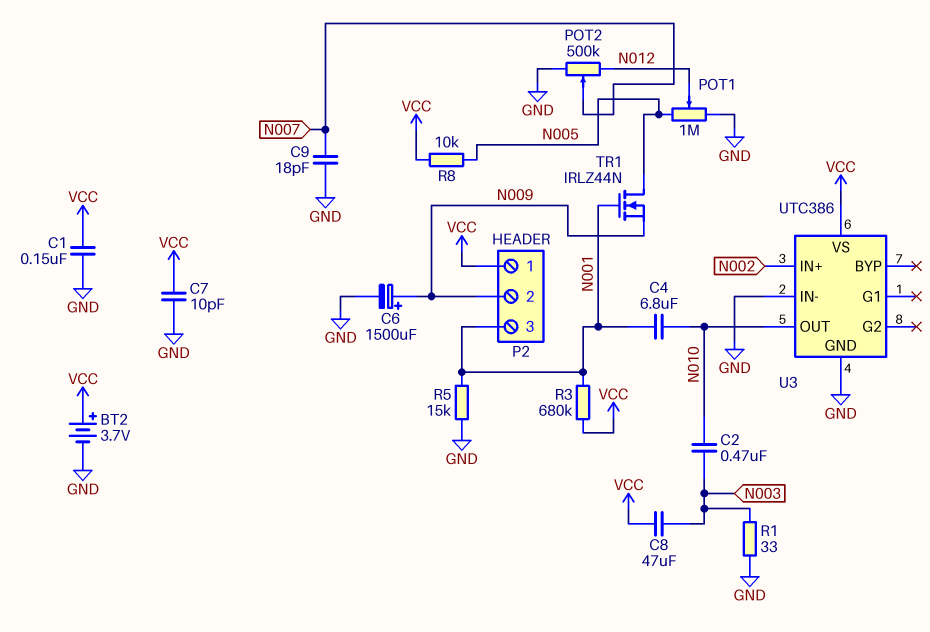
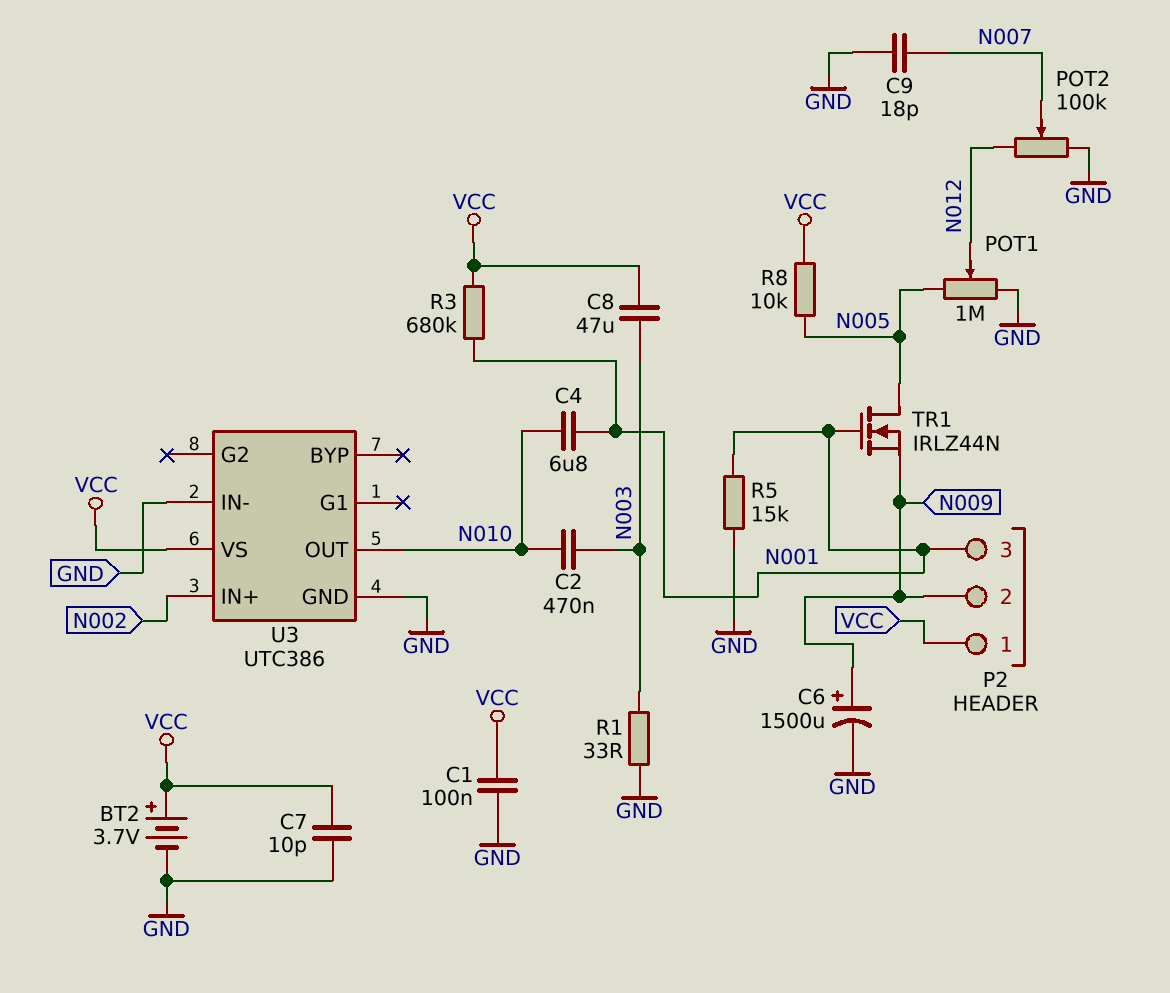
C1: 150nF (GND, VCC) -> 100nF (GND, VCC)
POT2: 500k (GND, N012, wiper N007) -> 100k (GND, N012, wiper N007)

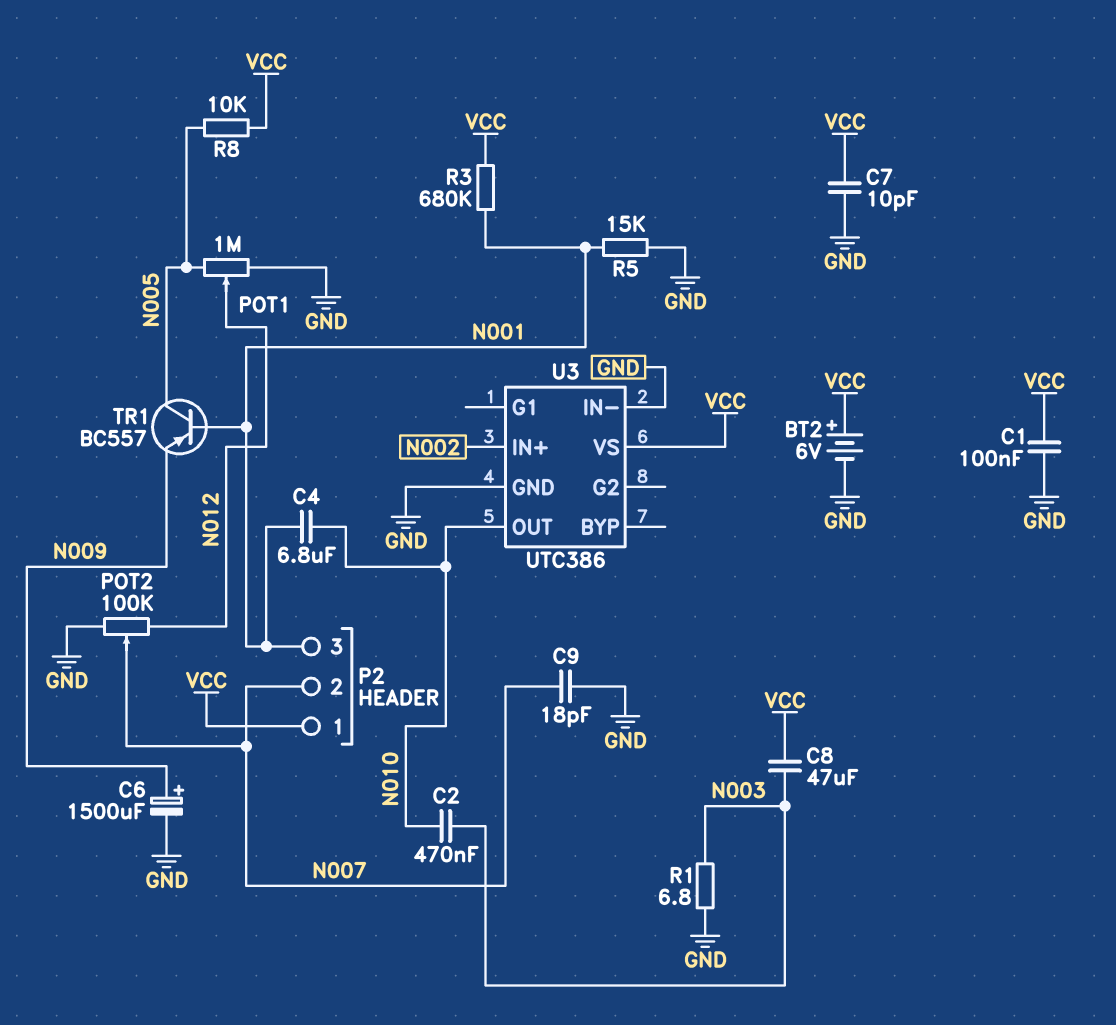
BT2: 3.7V (plus VCC, minus GND) -> 6V (plus VCC, minus GND)
P2 pin 2: N009 -> N007
R1: 33 (GND, N003) -> 6.8 (GND, N003)
TR1: NMOS IRLZ44N (G N001, D N005, S N009) -> PNP BC557 (B N001, C N005, E N009)

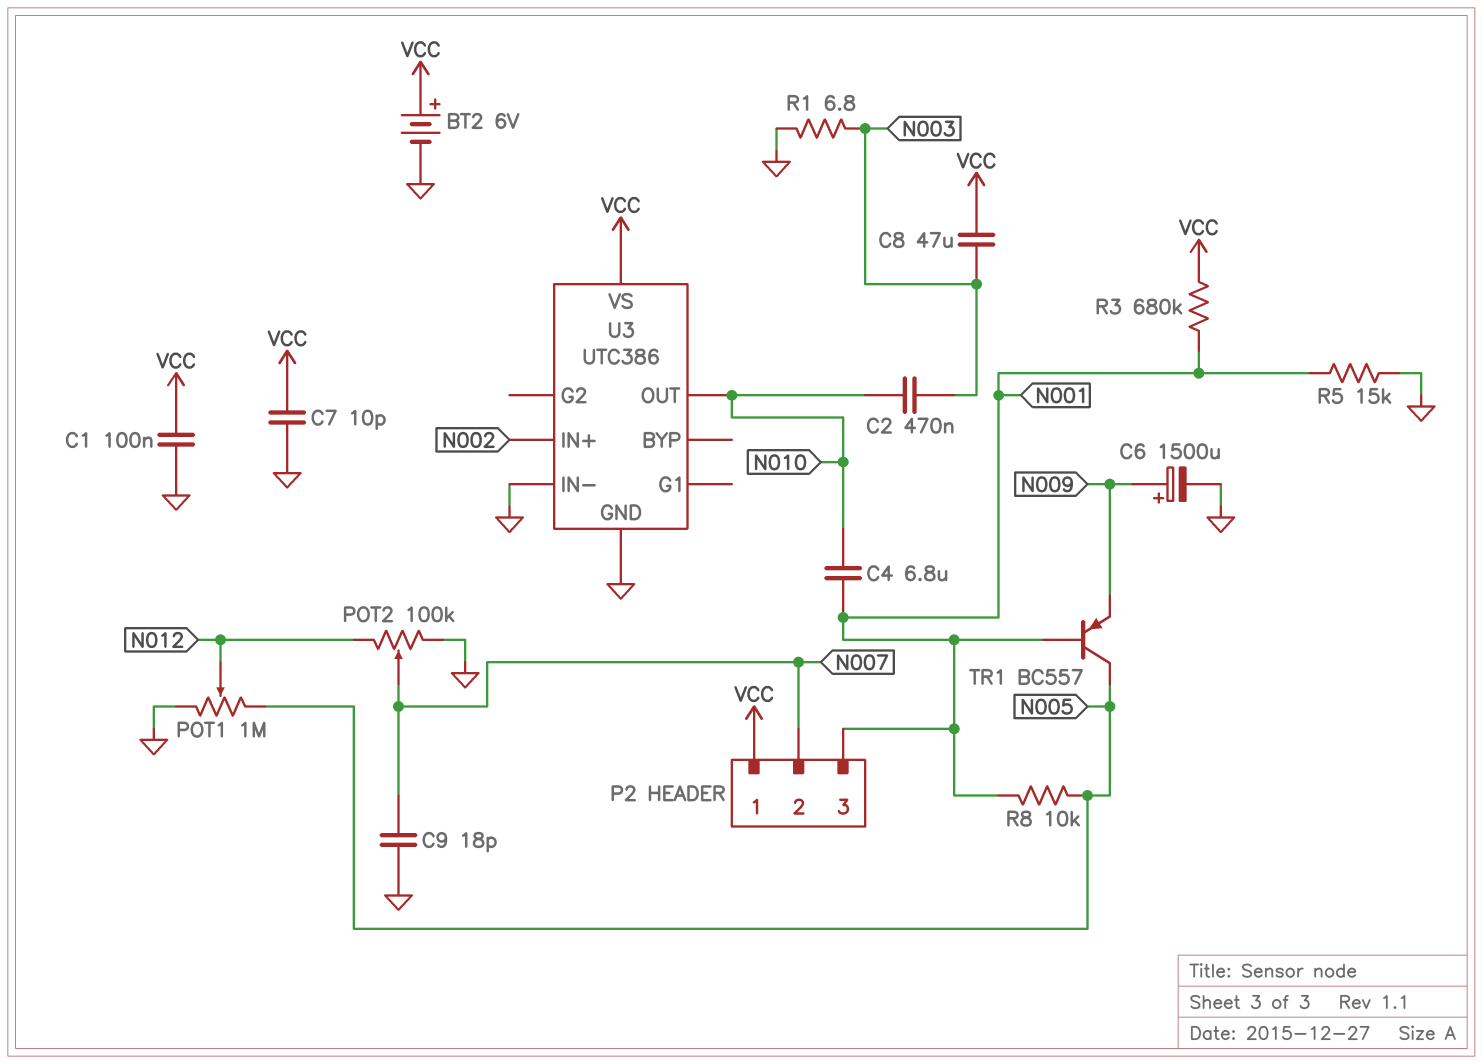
R8: 10k (N005, VCC) -> 10k (N001, N005)

